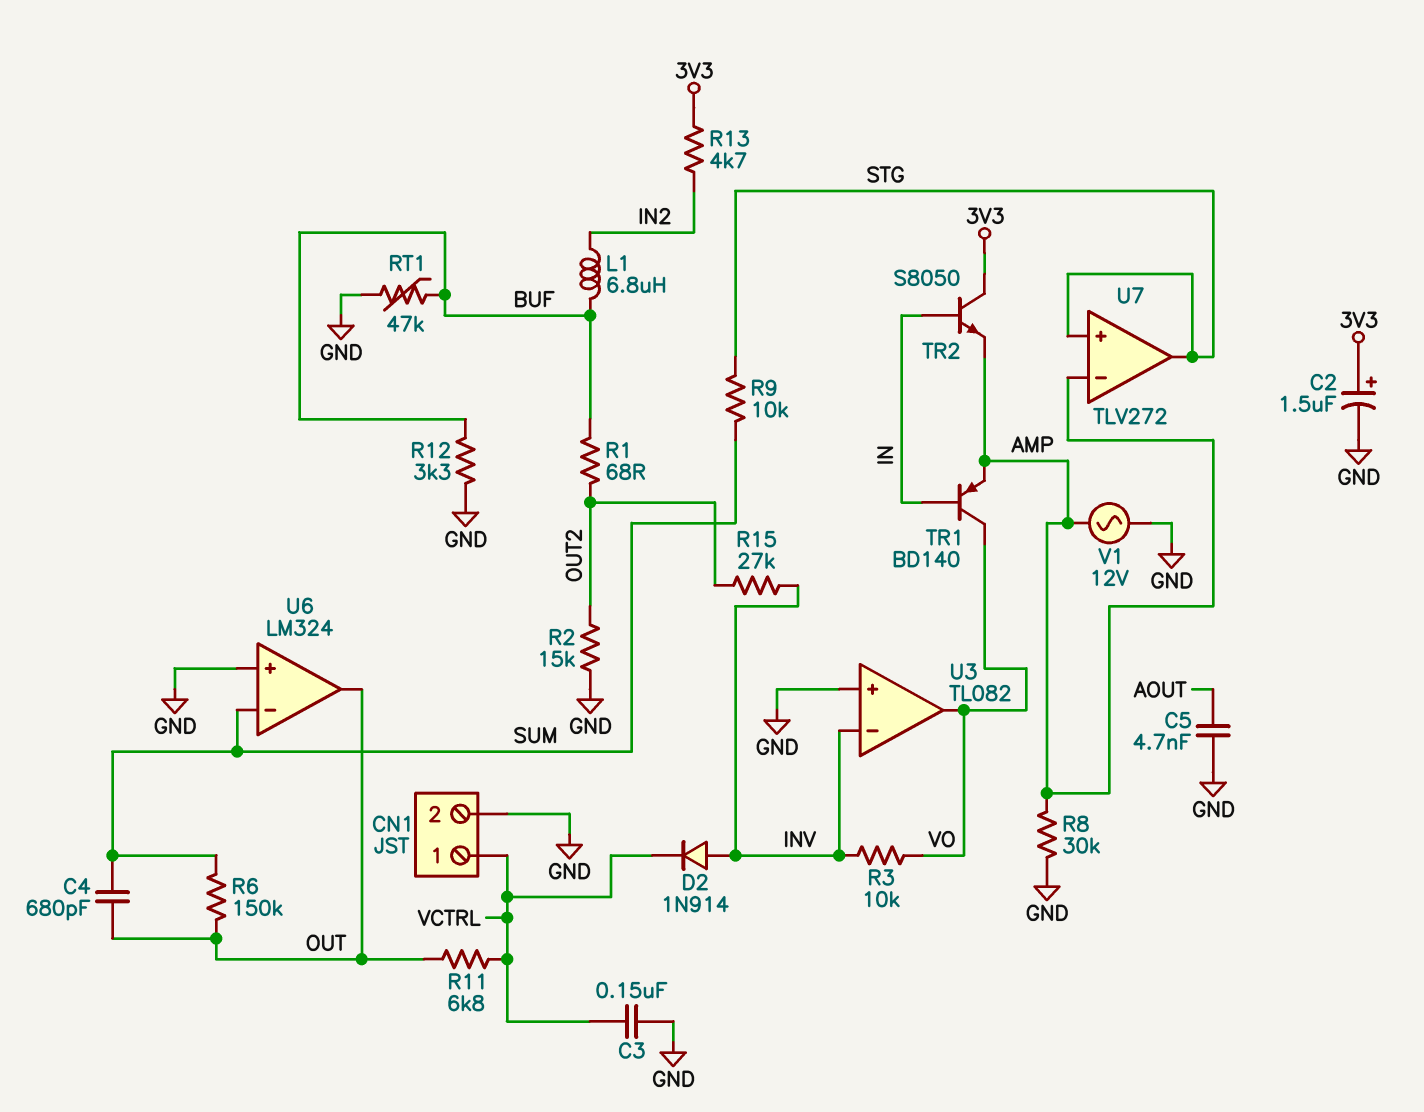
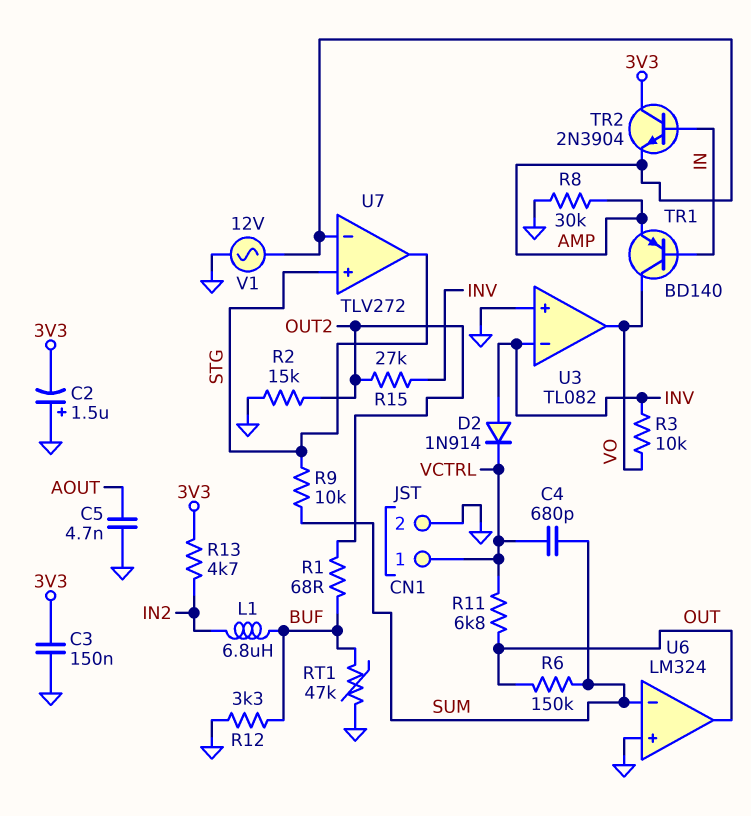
C2: 1.5uF (plus 3V3, minus GND) -> 1.5uF (plus GND, minus 3V3)
C3: 150nF (GND, VCTRL) -> 150nF (3V3, GND)
C4: 680pF (OUT, SUM) -> 680pF (SUM, VCTRL)
TR2: NPN S8050 (B IN, C 3V3, E AMP) -> NPN 2N3904 (B IN, C 3V3, E AMP)

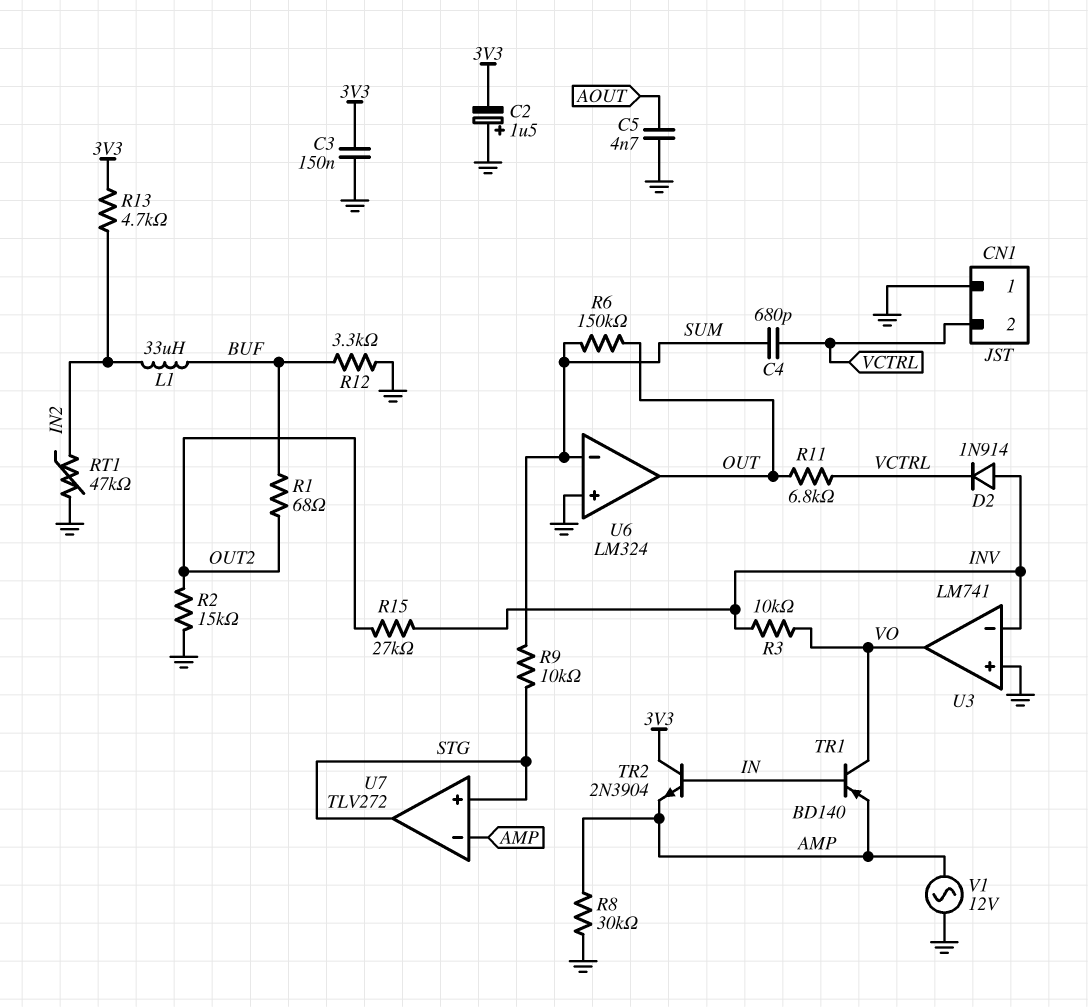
CN1 pin 1: VCTRL -> GND
CN1 pin 2: GND -> VCTRL
L1: 6.8uH (BUF, IN2) -> 33uH (BUF, IN2)
RT1: 47k (BUF, GND) -> 47k (GND, IN2)
U3: TL082 -> LM741

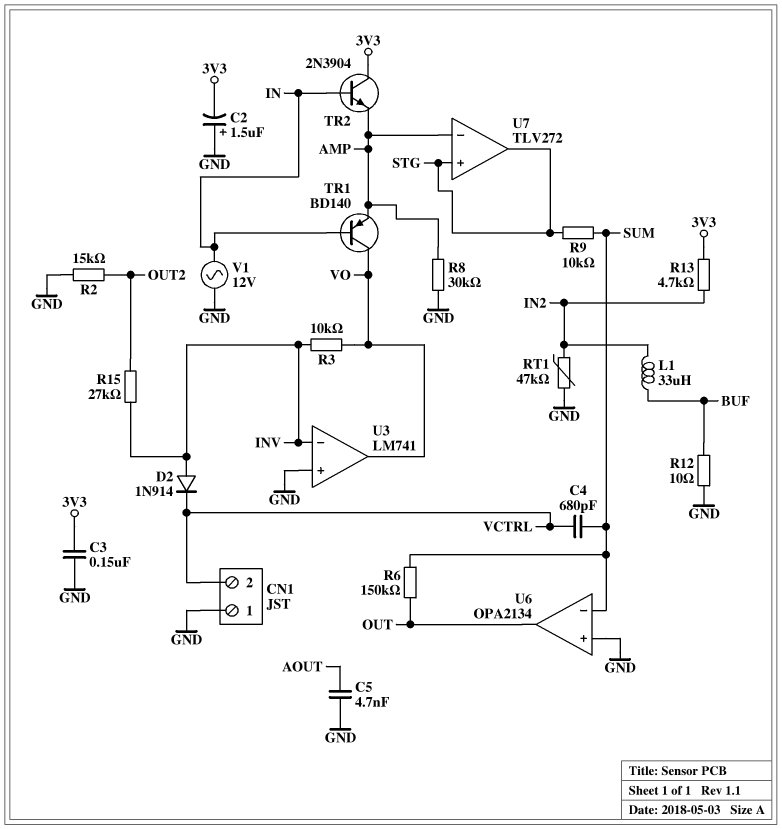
R1: 68 (BUF, OUT2) -> none
R11: 6.8k (OUT, VCTRL) -> none
R12: 3.3k (BUF, GND) -> 10 (BUF, GND)
U6: LM324 -> OPA2134
V1: AC 12V (AMP, GND) -> AC 12V (GND, IN)

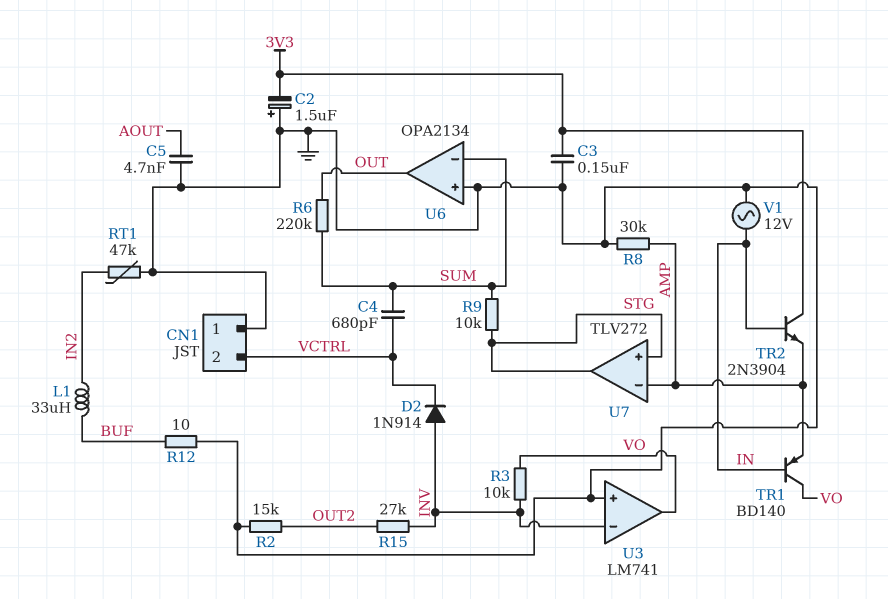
R6: 150k (OUT, SUM) -> 220k (OUT, SUM)
R13: 4.7k (3V3, IN2) -> none

